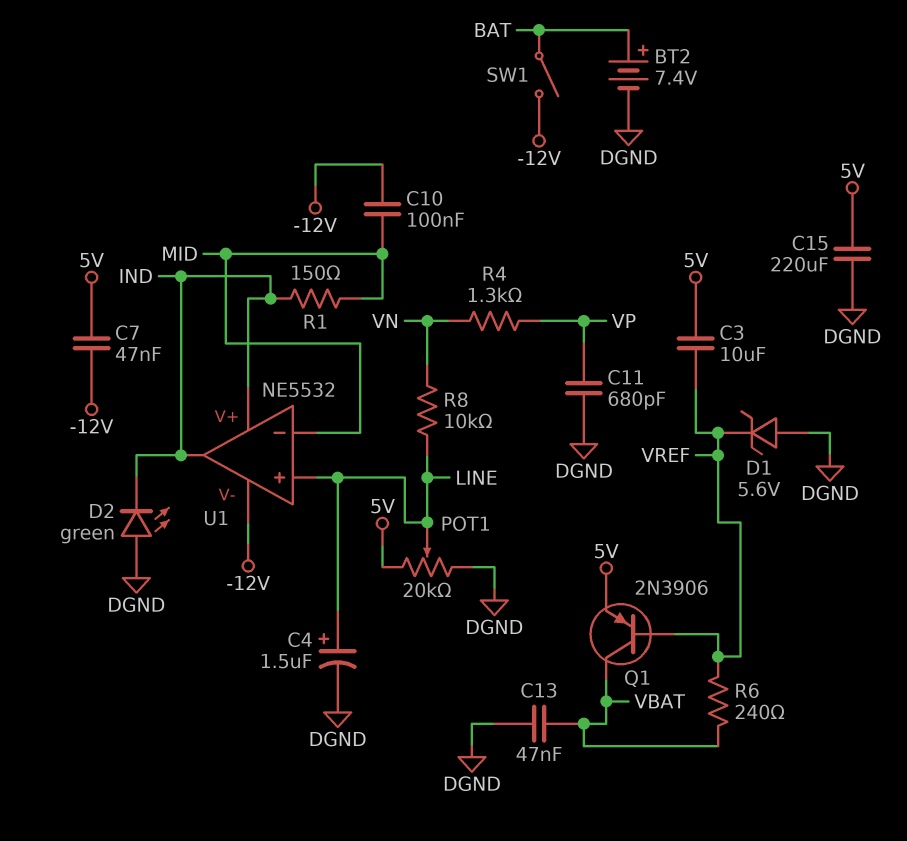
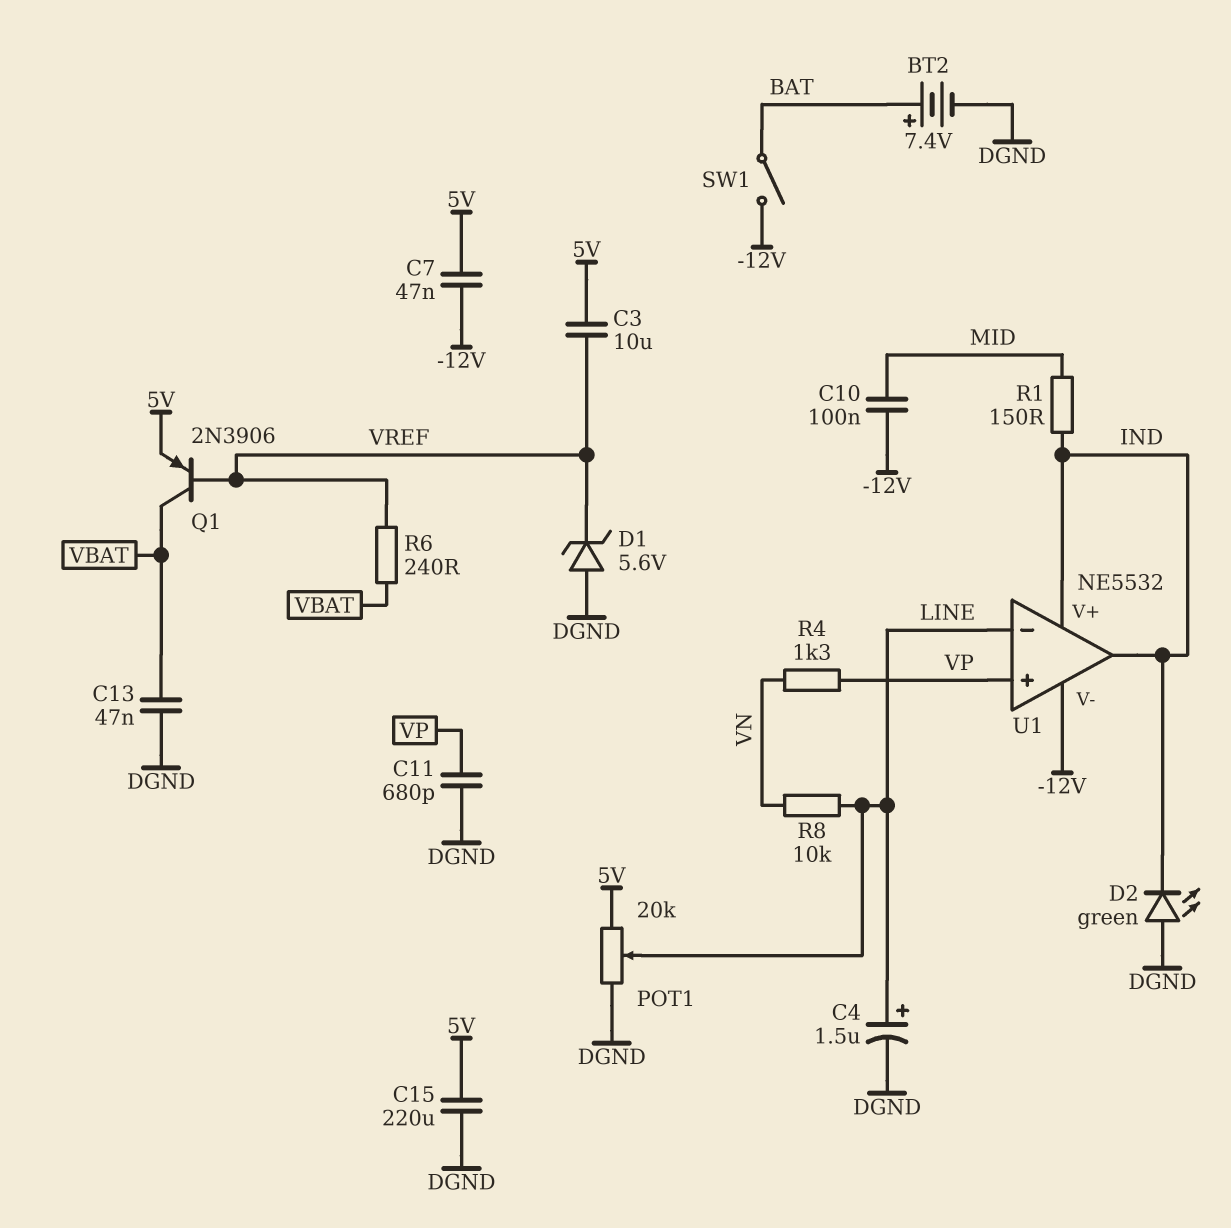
U1 pin in+: LINE -> VP
U1 pin in-: MID -> LINE

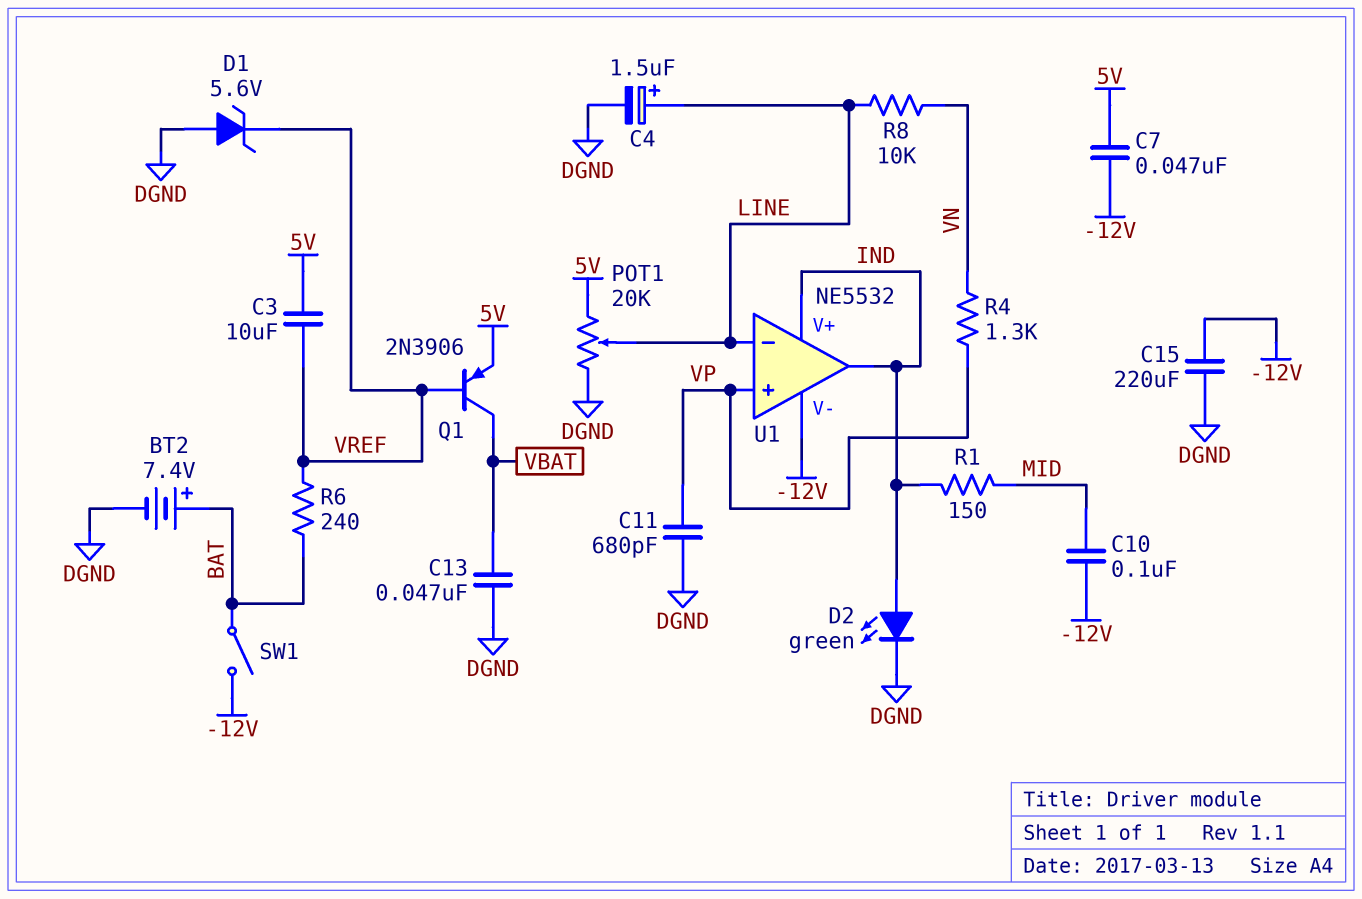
C15: 220uF (5V, DGND) -> 220uF (-12V, DGND)
D2: LED green (A DGND, K IND) -> LED green (A IND, K DGND)
R6: 240 (VBAT, VREF) -> 240 (BAT, VREF)

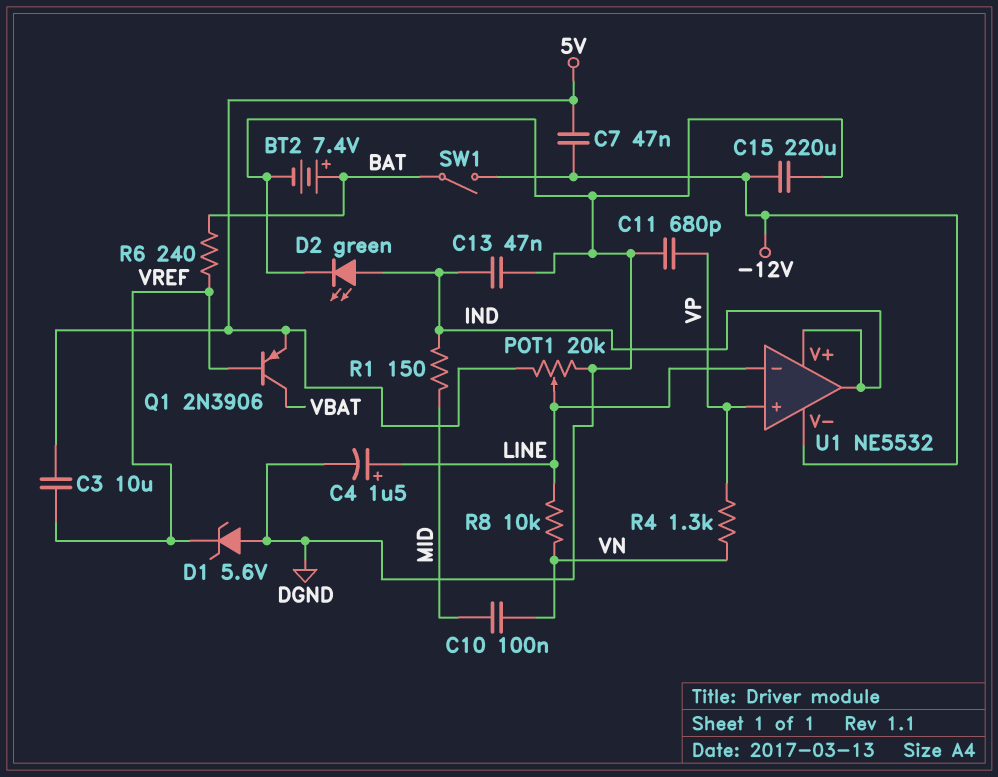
C10: 100nF (-12V, MID) -> 100nF (MID, VN)
C13: 47nF (DGND, VBAT) -> 47nF (DGND, IND)

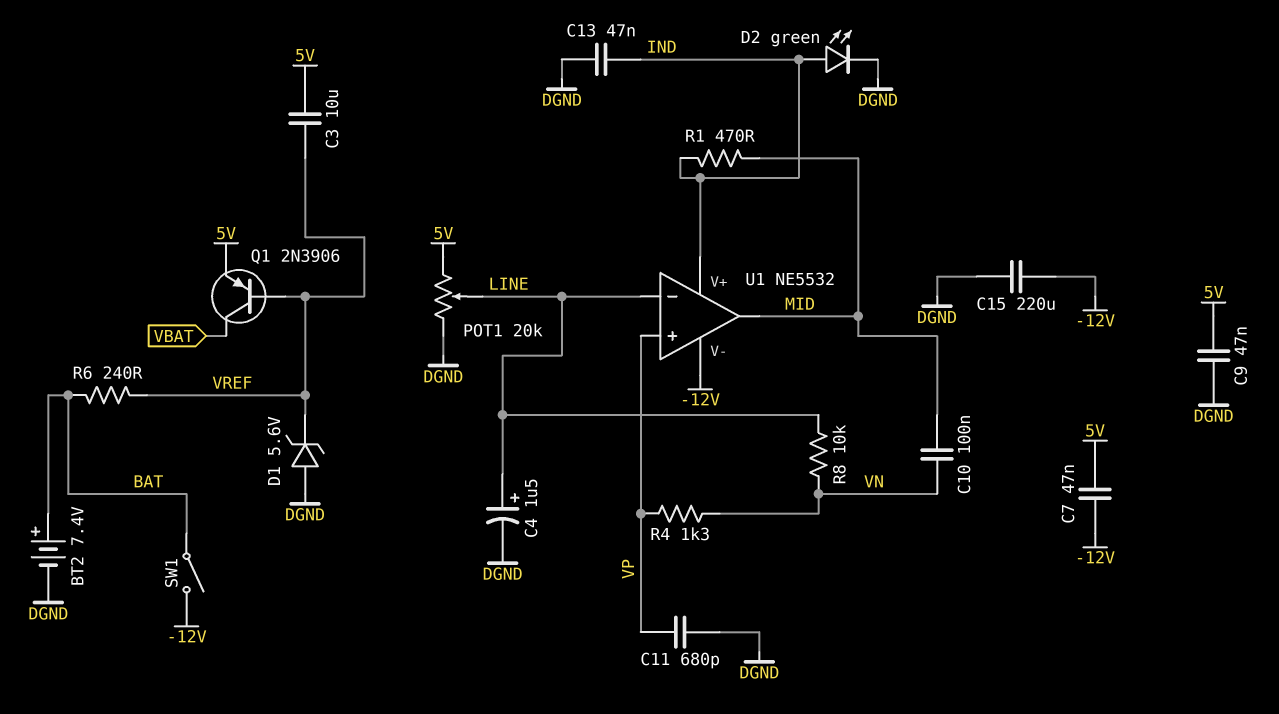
C9: none -> 47nF (5V, DGND)
R1: 150 (IND, MID) -> 470 (IND, MID)
U1 pin out: IND -> MID

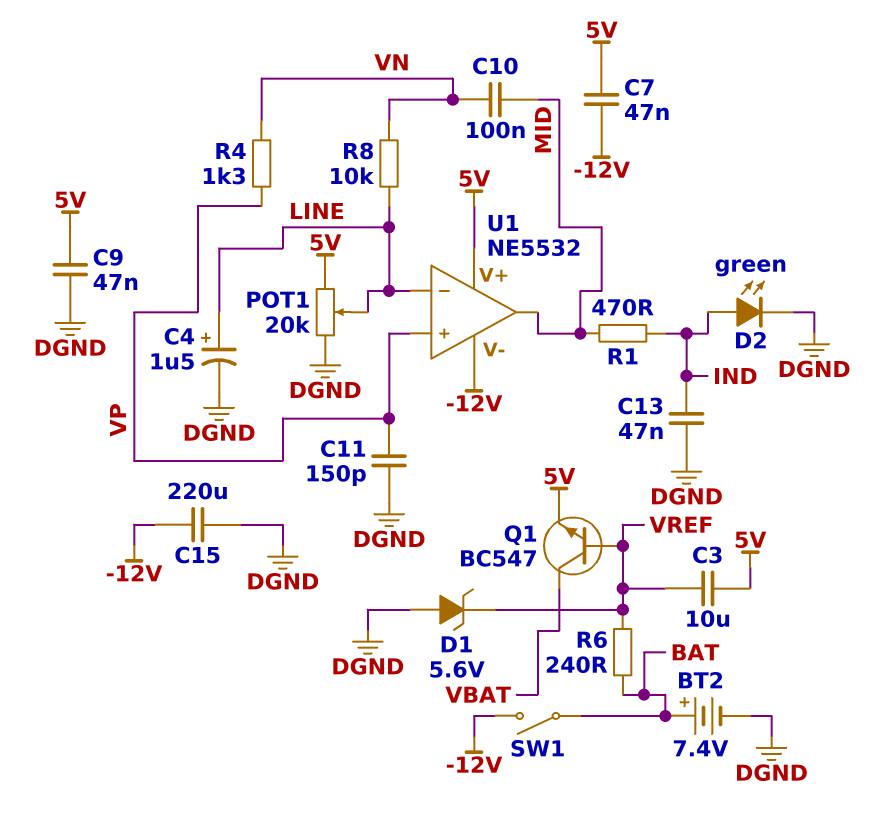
C11: 680pF (DGND, VP) -> 150pF (DGND, VP)
Q1: PNP 2N3906 (B VREF, C VBAT, E 5V) -> NPN BC547 (B VREF, C VBAT, E 5V)
U1 pin V+: IND -> 5V

